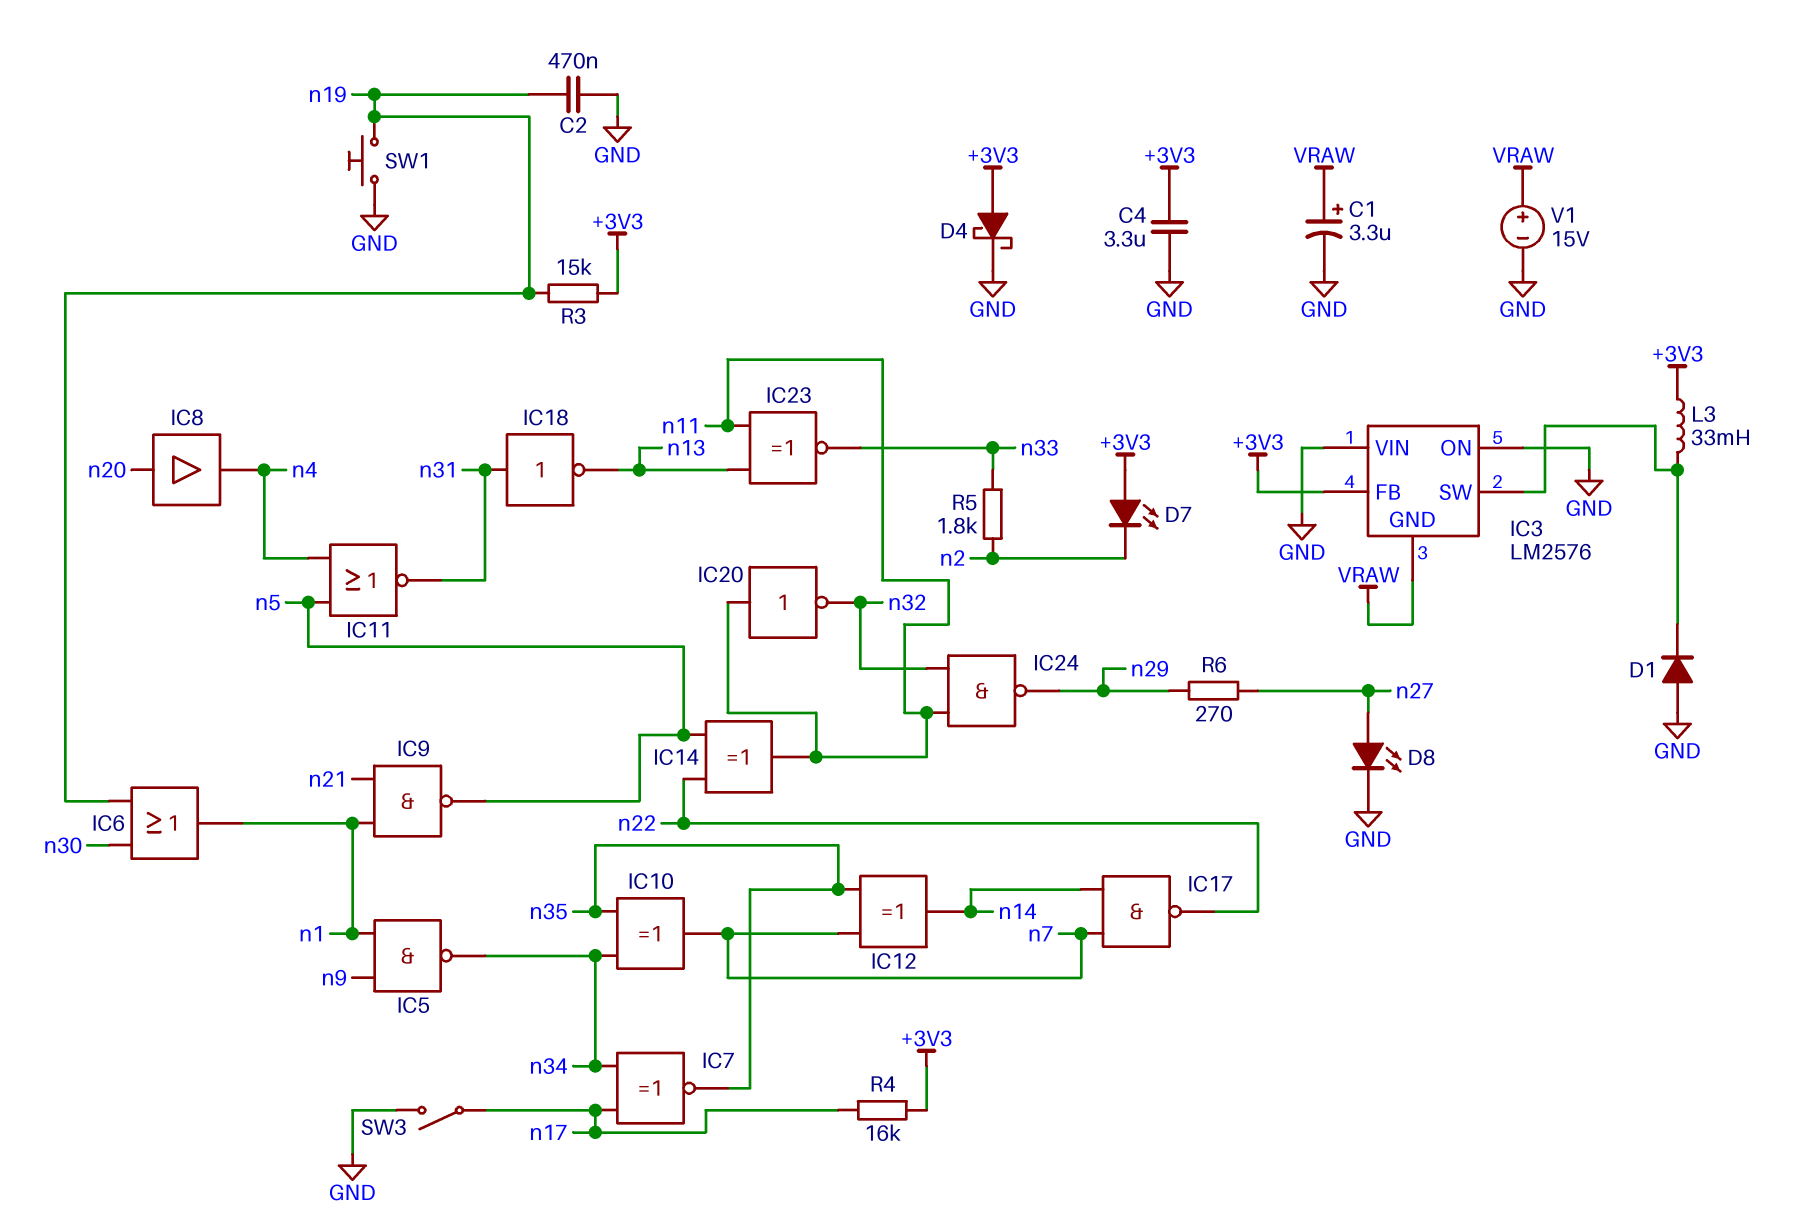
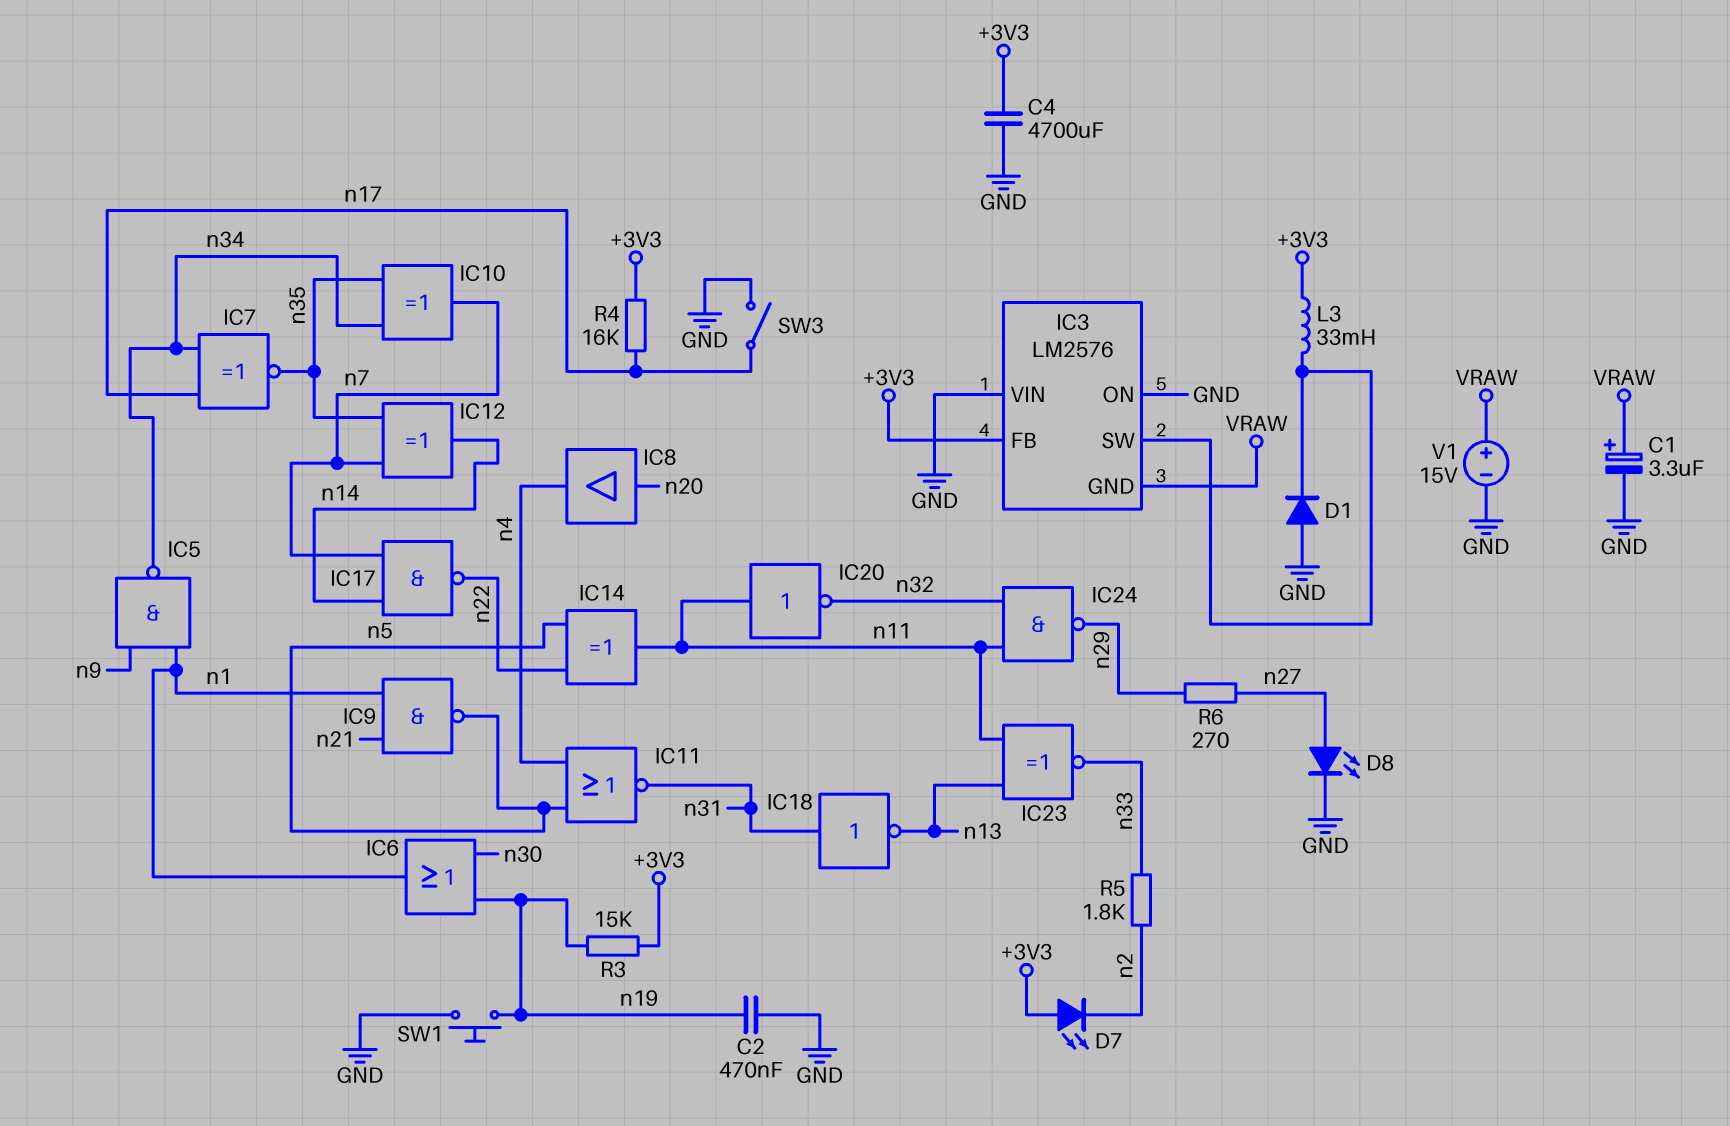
C4: 3.3uF (+3V3, GND) -> 4700uF (+3V3, GND)
D4: schottky (A +3V3, K GND) -> none

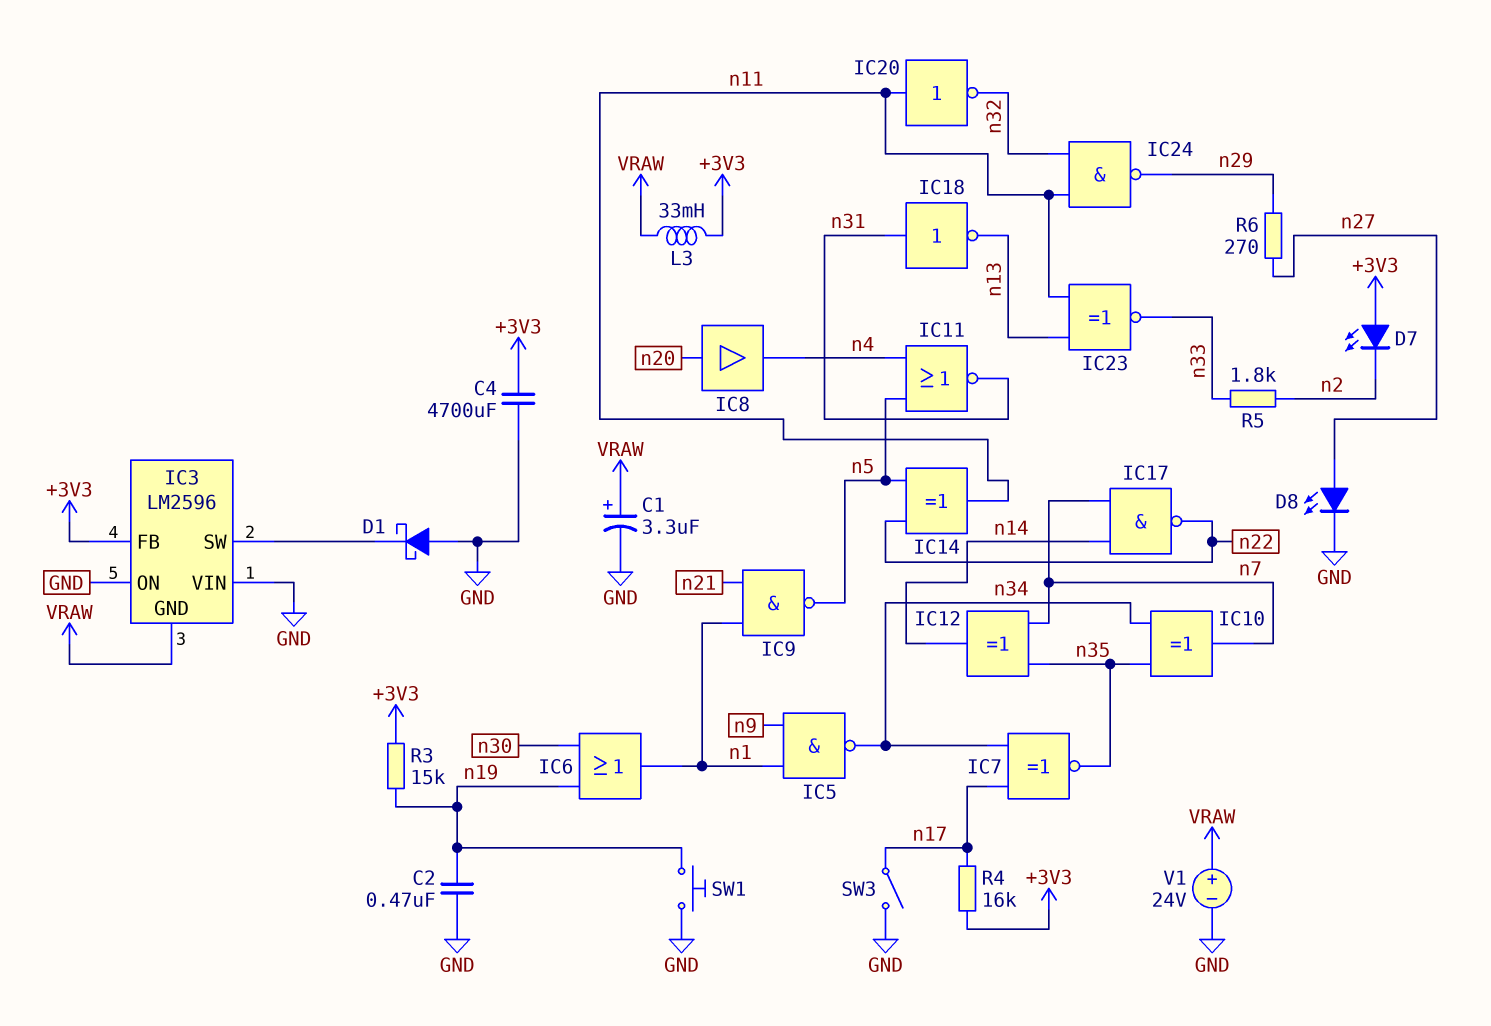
D1: diode (A GND, K IC3/SW) -> schottky (A GND, K IC3/SW)
IC3: LM2576 -> LM2596
L3: 33mH (+3V3, IC3/SW) -> 33mH (+3V3, VRAW)
V1: 15V (plus VRAW, minus GND) -> 24V (plus VRAW, minus GND)

